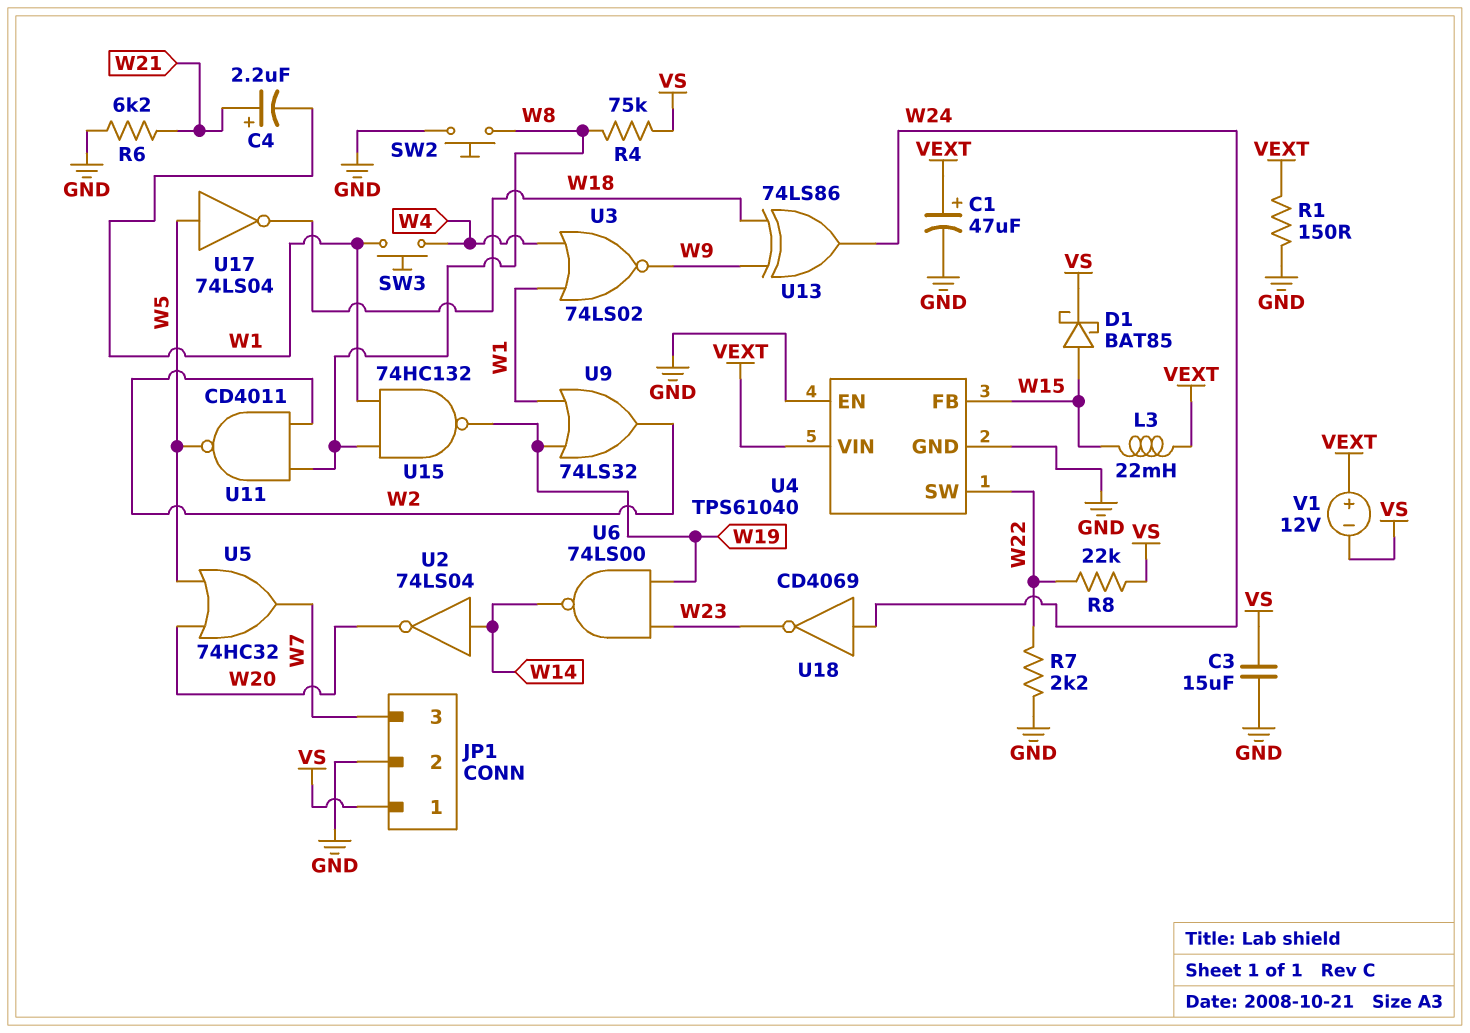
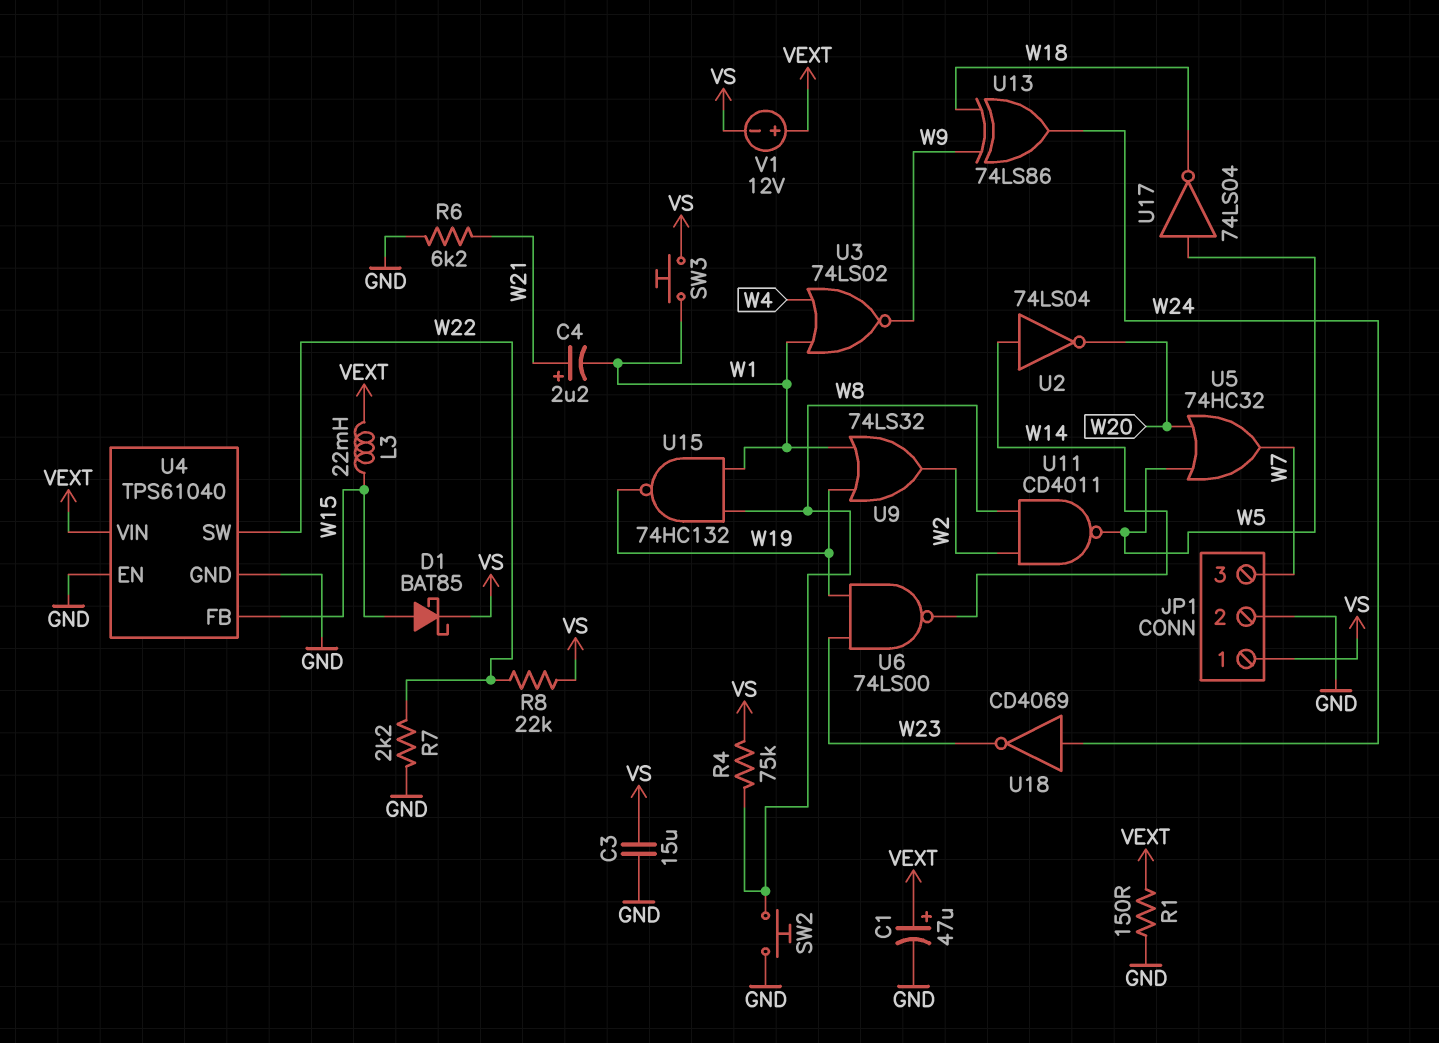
SW3: button (W1, W4) -> button (VS, W1)

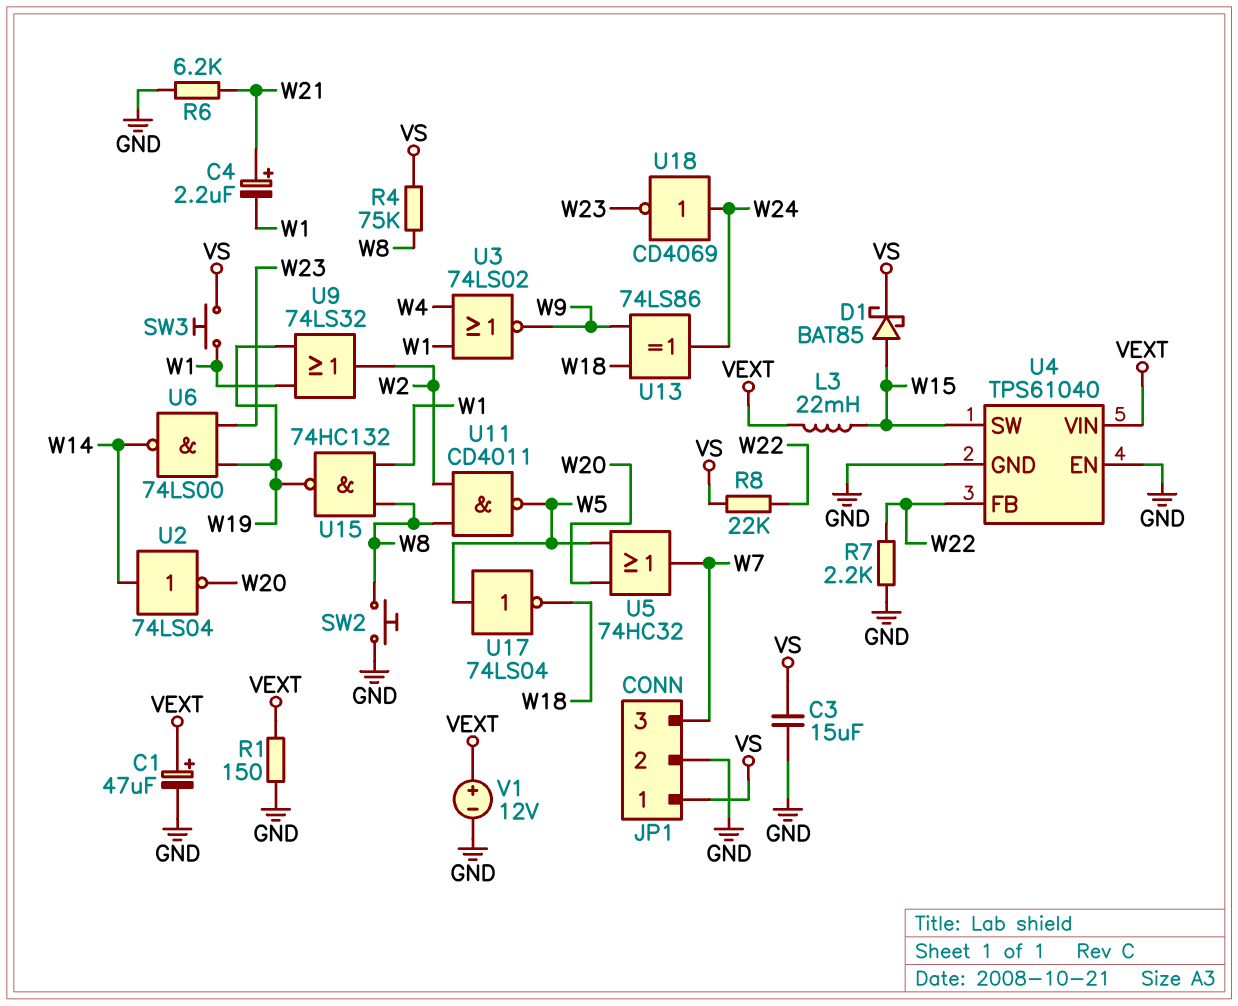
U4 pin FB: W15 -> W22
U4 pin SW: W22 -> W15
V1: 12V (plus VEXT, minus VS) -> 12V (plus VEXT, minus GND)

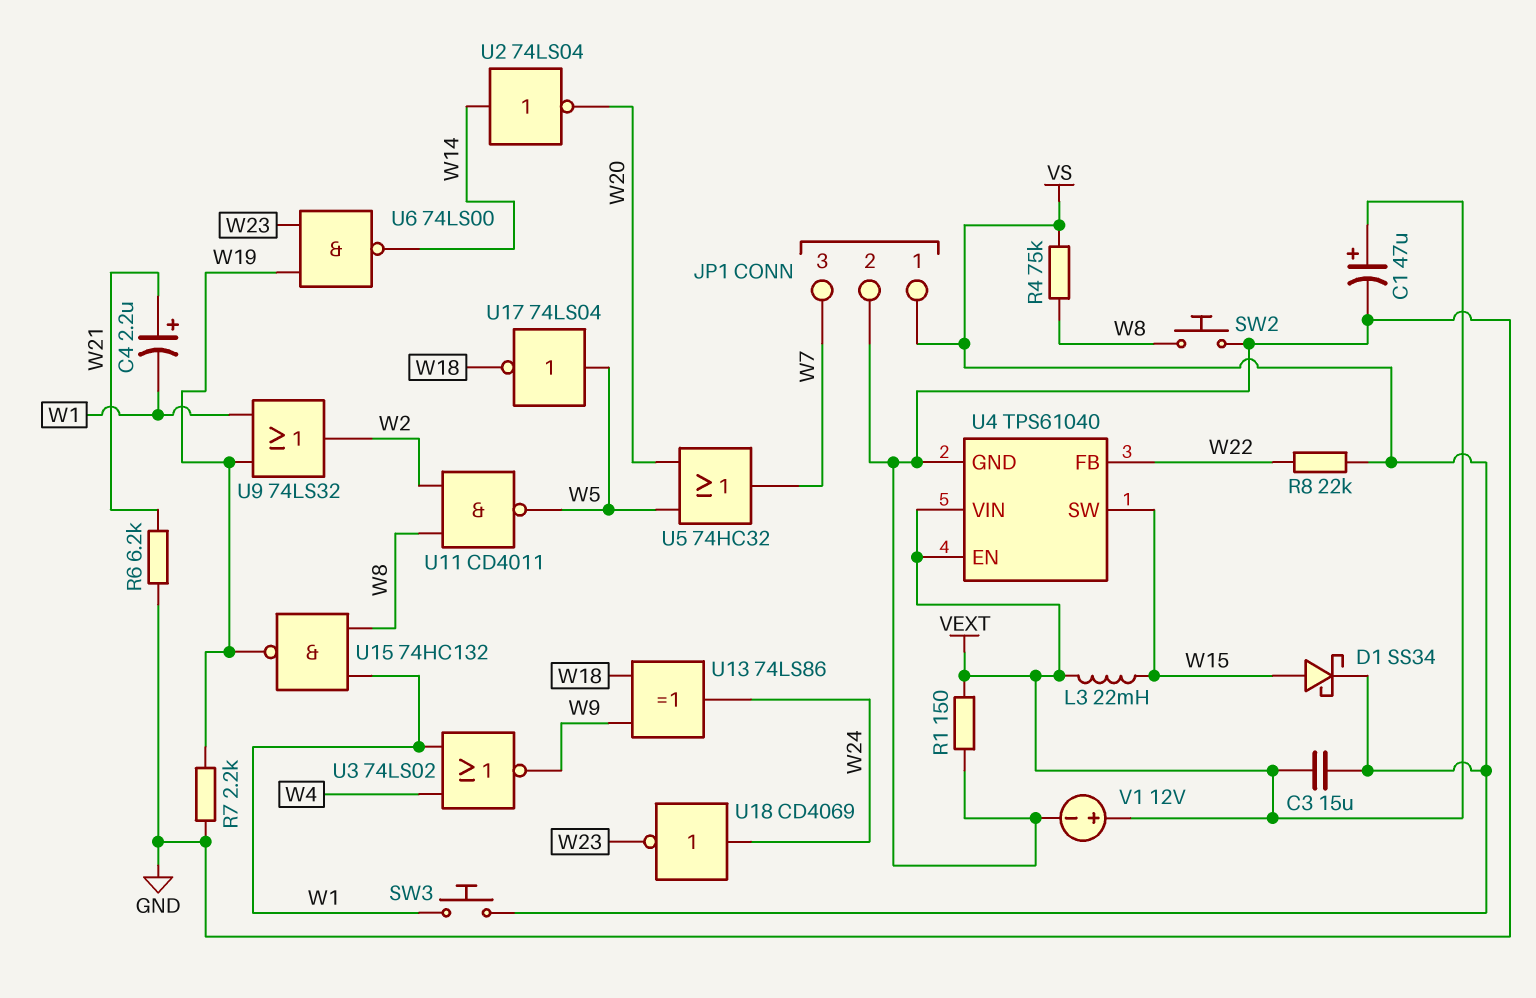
C3: 15uF (GND, VS) -> 15uF (VEXT, VS)
D1: schottky BAT85 (A W15, K VS) -> schottky SS34 (A W15, K VS)
R7: 2.2k (GND, W22) -> 2.2k (GND, W19)
U4 pin EN: GND -> VEXT

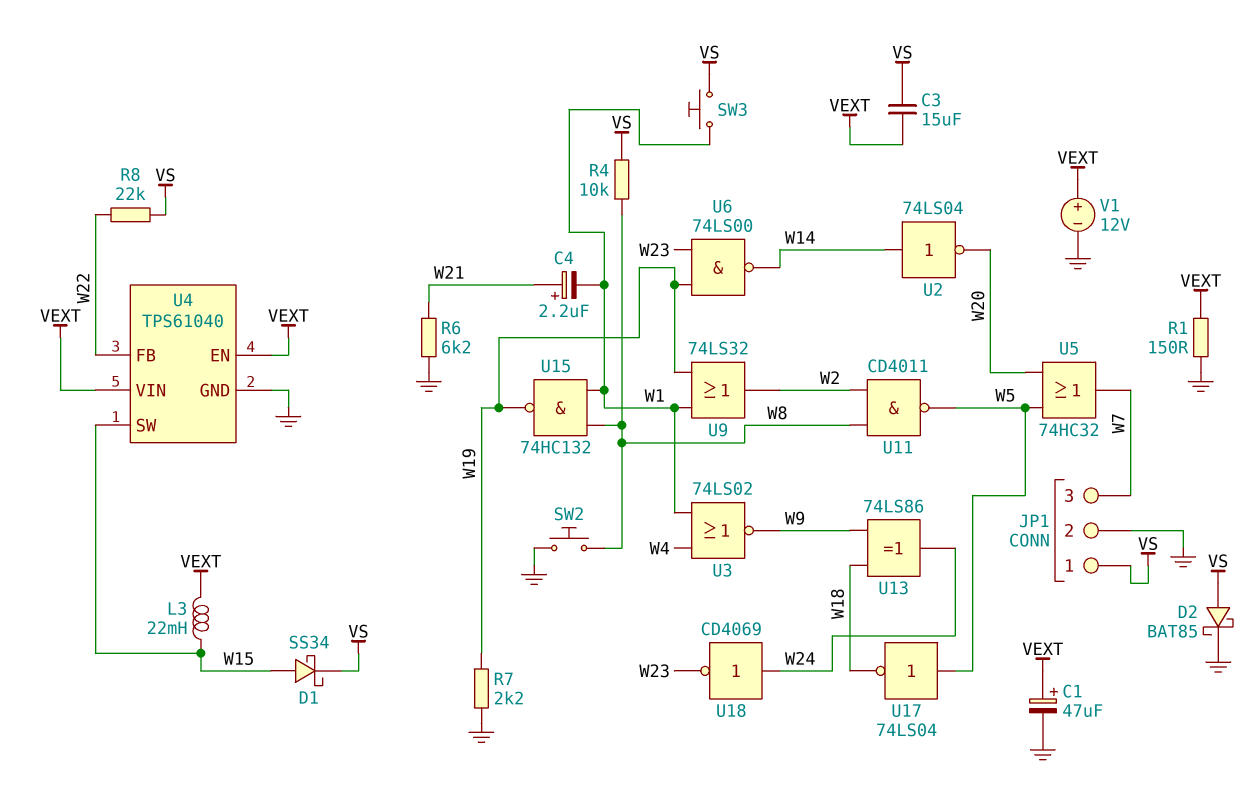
D2: none -> schottky BAT85 (A VS, K GND)
R4: 75k (VS, W8) -> 10k (VS, W8)

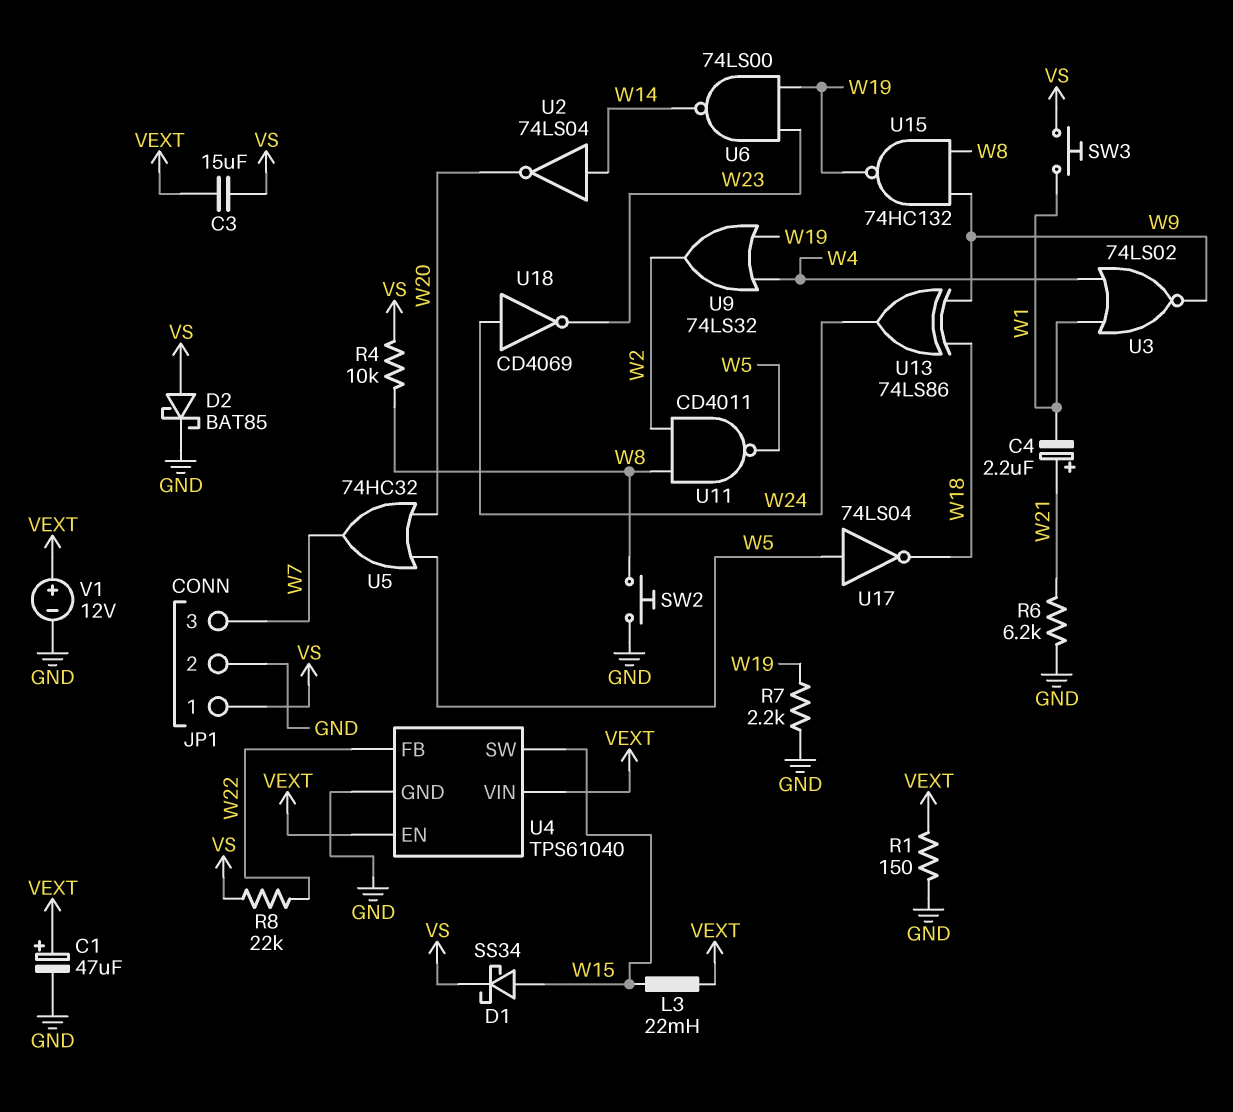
U9: OR 74LS32 (in W1, in W19, out W2) -> OR 74LS32 (in W4, in W19, out W2)
U15: NAND 74HC132 (in W1, in W8, out W19) -> NAND 74HC132 (in W8, in W9, out W19)

